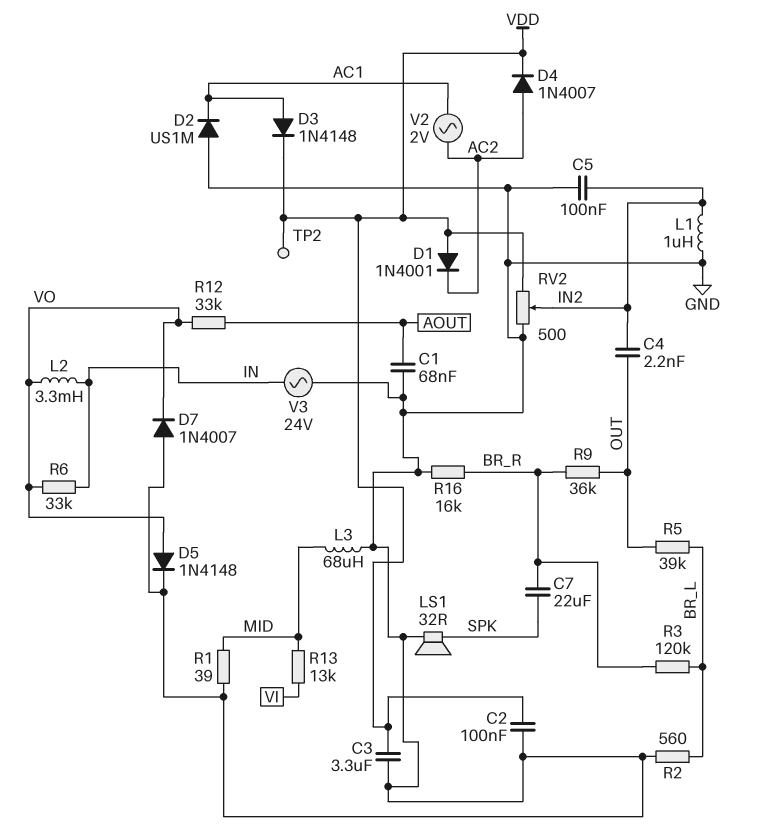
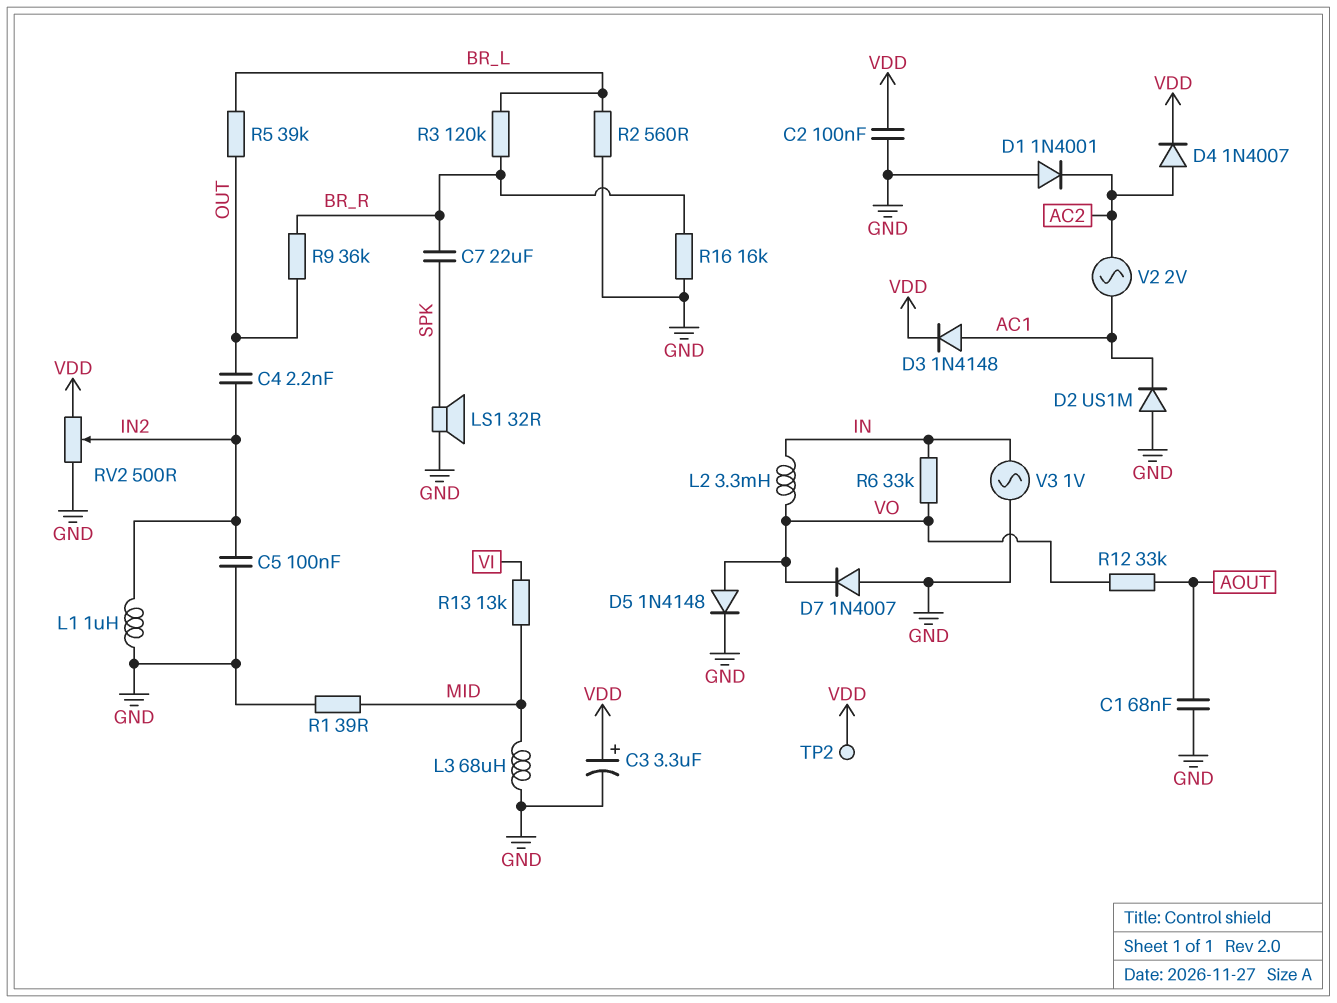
C3: 3.3uF (GND, VDD) -> 3.3uF (plus VDD, minus GND)
D1: diode 1N4001 (A VDD, K AC2) -> diode 1N4001 (A GND, K AC2)
V3: AC 24V (GND, IN) -> AC 1V (GND, IN)

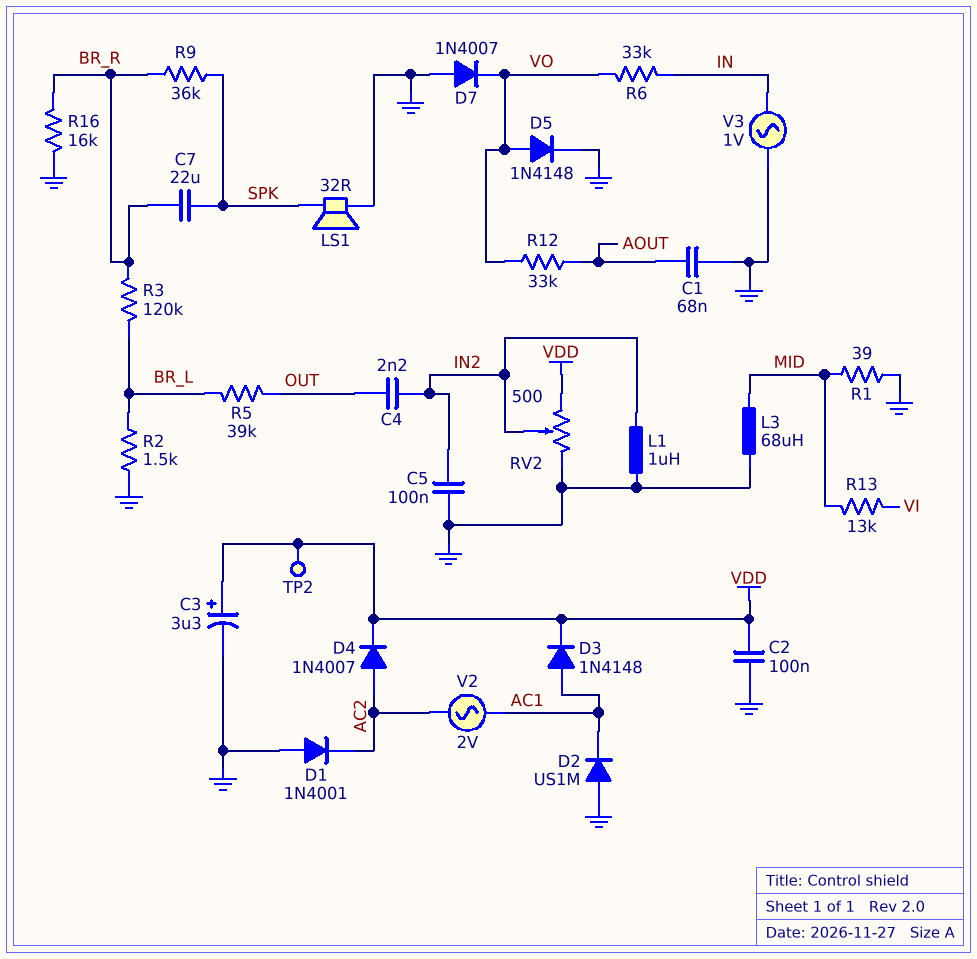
L2: 3.3mH (IN, VO) -> none
R2: 560 (BR_L, GND) -> 1.5k (BR_L, GND)
R9: 36k (BR_R, OUT) -> 36k (BR_R, SPK)

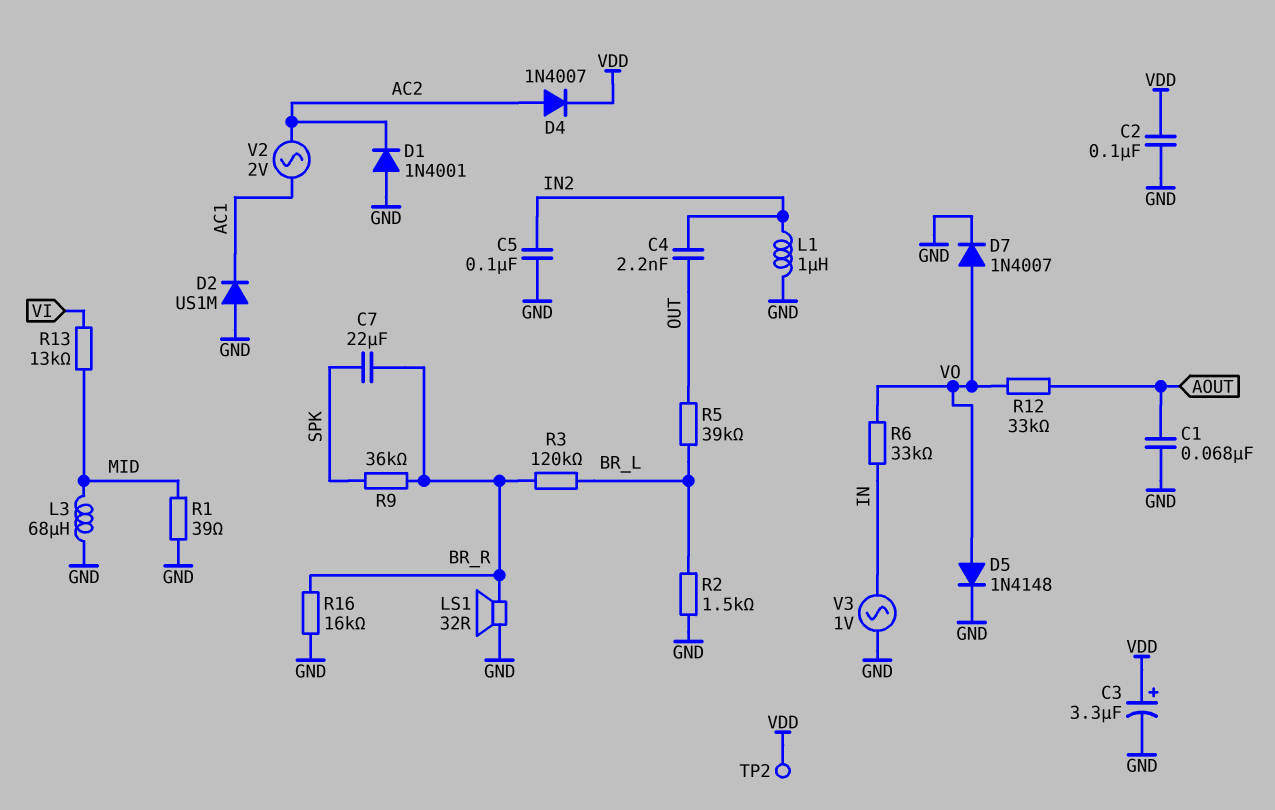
D3: diode 1N4148 (A AC1, K VDD) -> none
D7: diode 1N4007 (A GND, K VO) -> diode 1N4007 (A VO, K GND)
LS1: speaker 32R (GND, SPK) -> speaker 32R (BR_R, GND)
RV2: 500 (GND, VDD, wiper IN2) -> none

